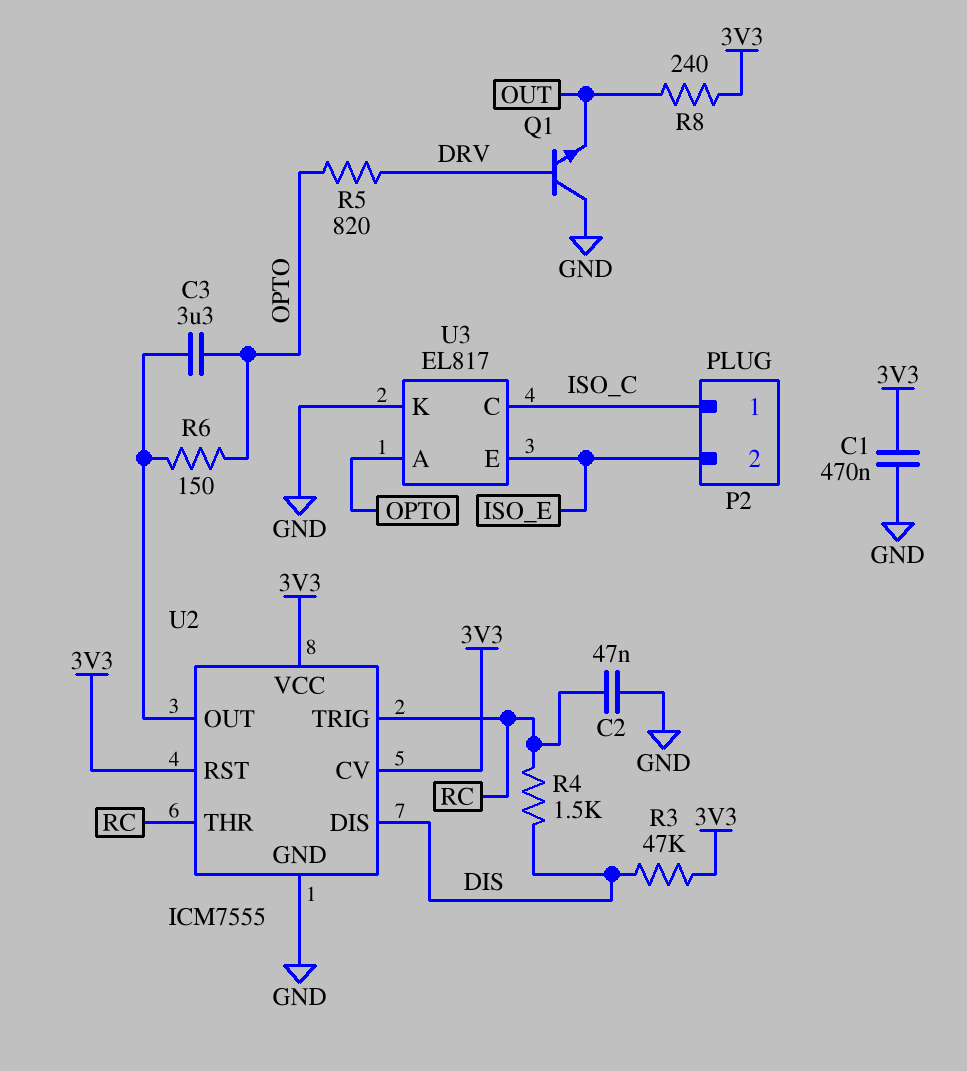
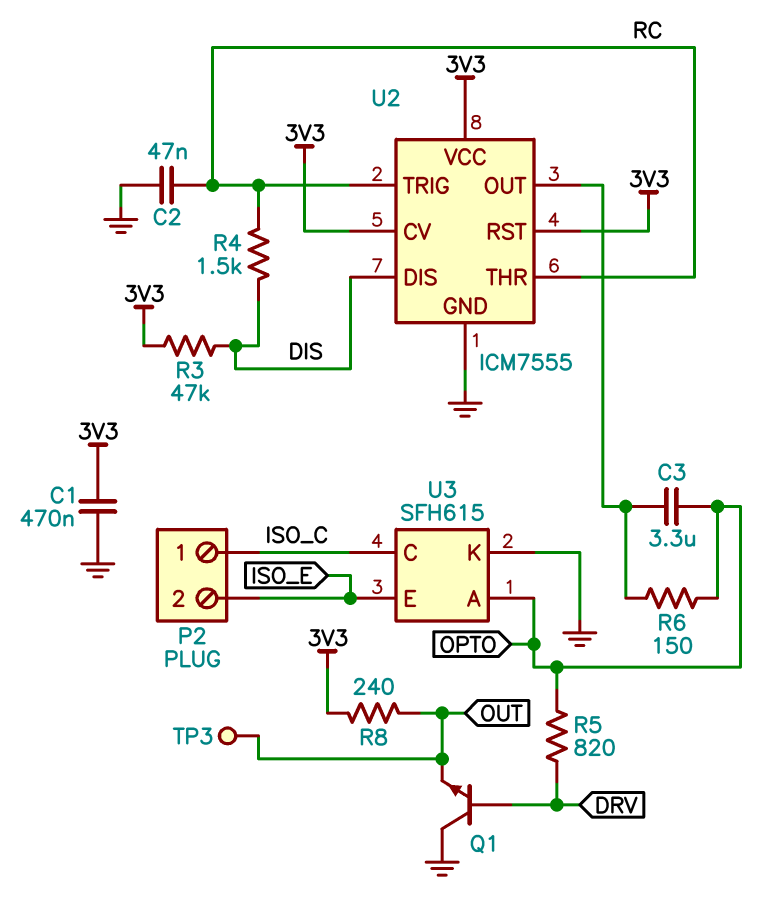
TP3: none -> test point (OUT)
U3: EL817 -> SFH615

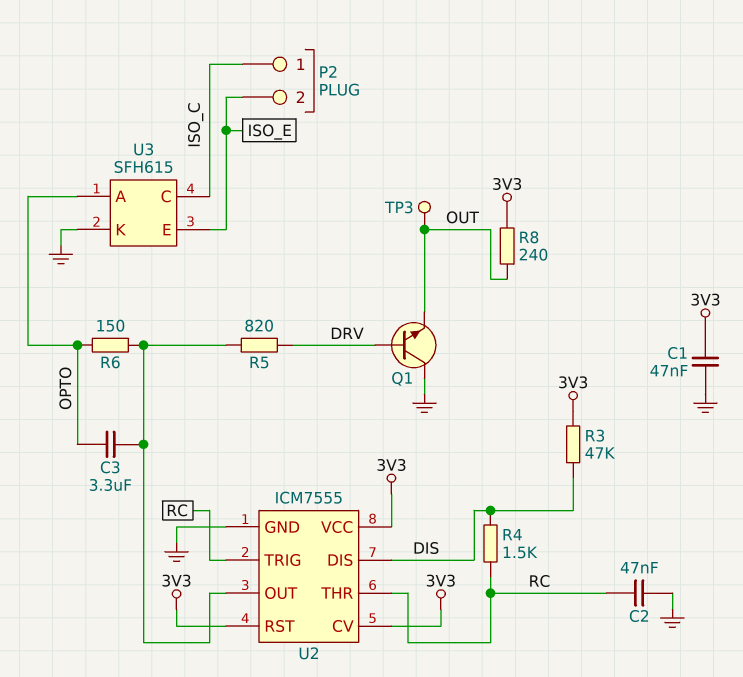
C1: 470nF (3V3, GND) -> 47nF (3V3, GND)
R5: 820 (DRV, OPTO) -> 820 (DRV, U2/OUT)

